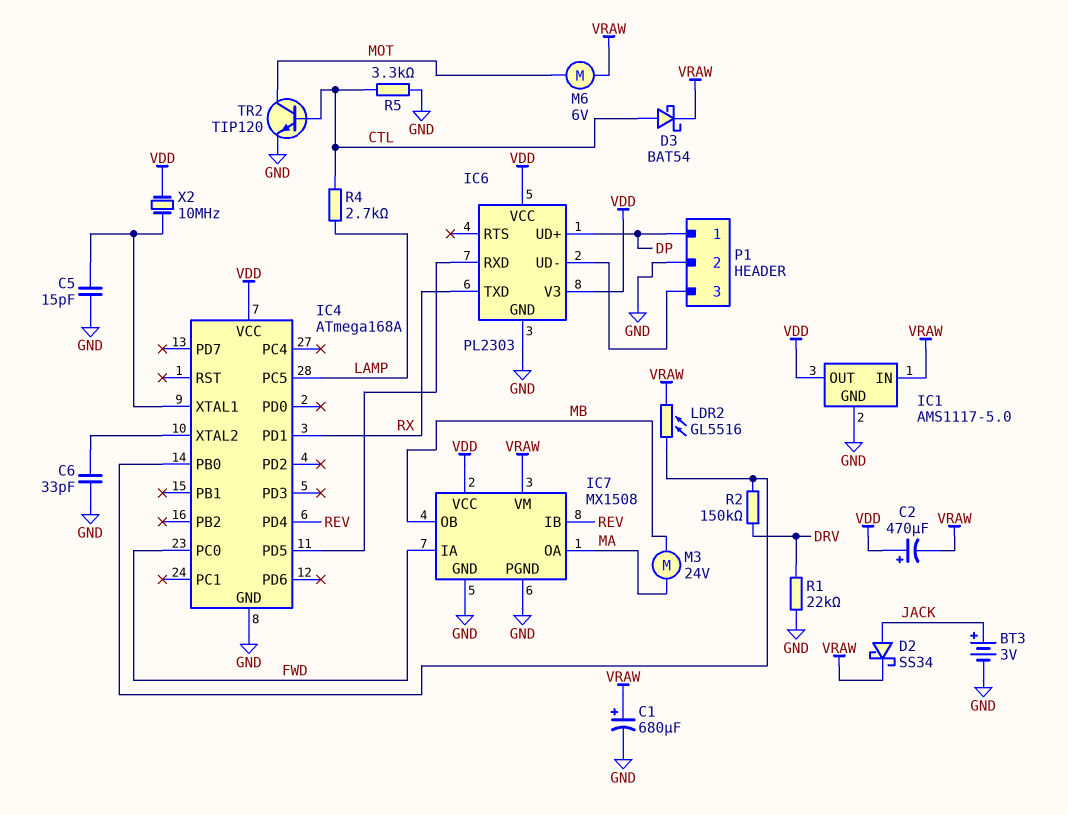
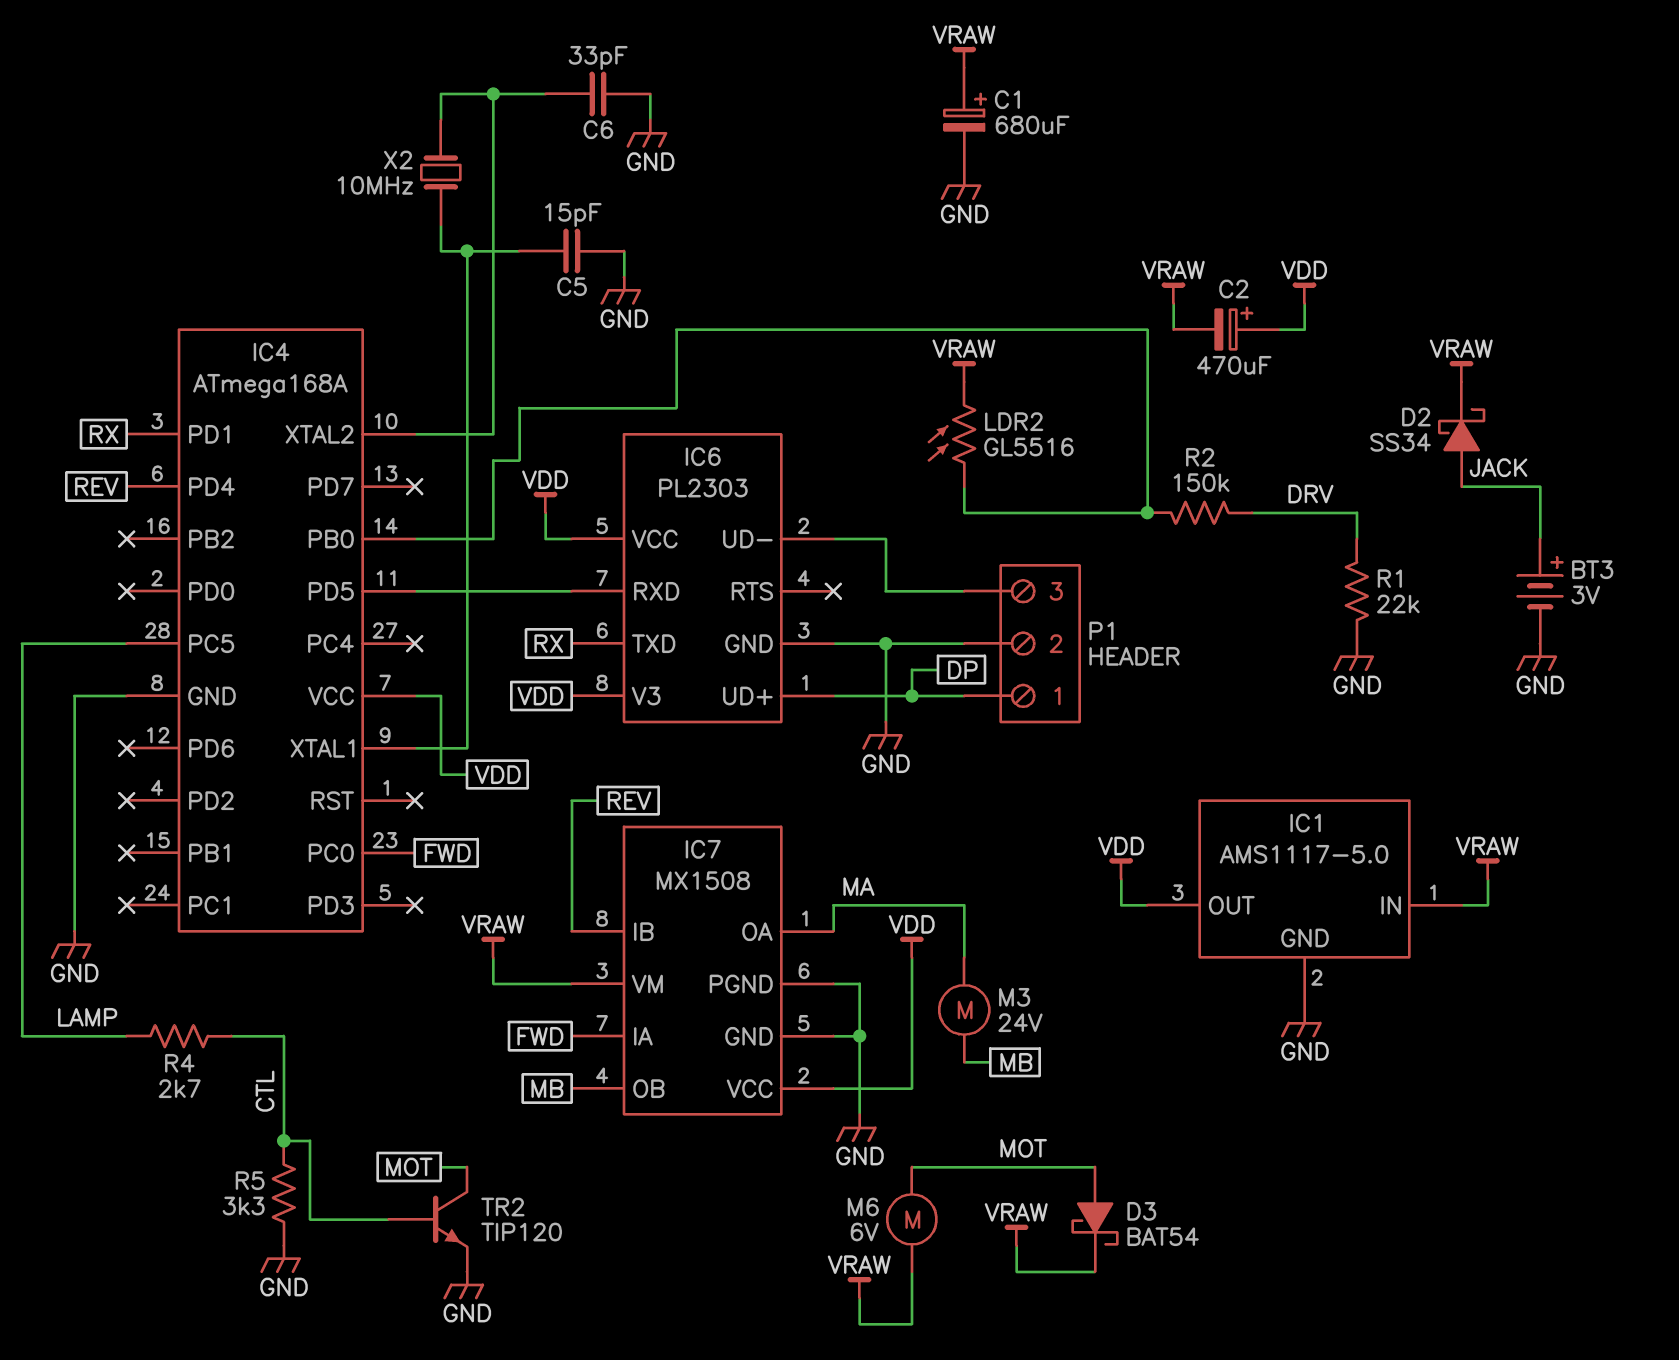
D3: schottky BAT54 (A CTL, K VRAW) -> schottky BAT54 (A MOT, K VRAW)
X2: 10MHz (IC4/XTAL1, VDD) -> 10MHz (IC4/XTAL1, IC4/XTAL2)

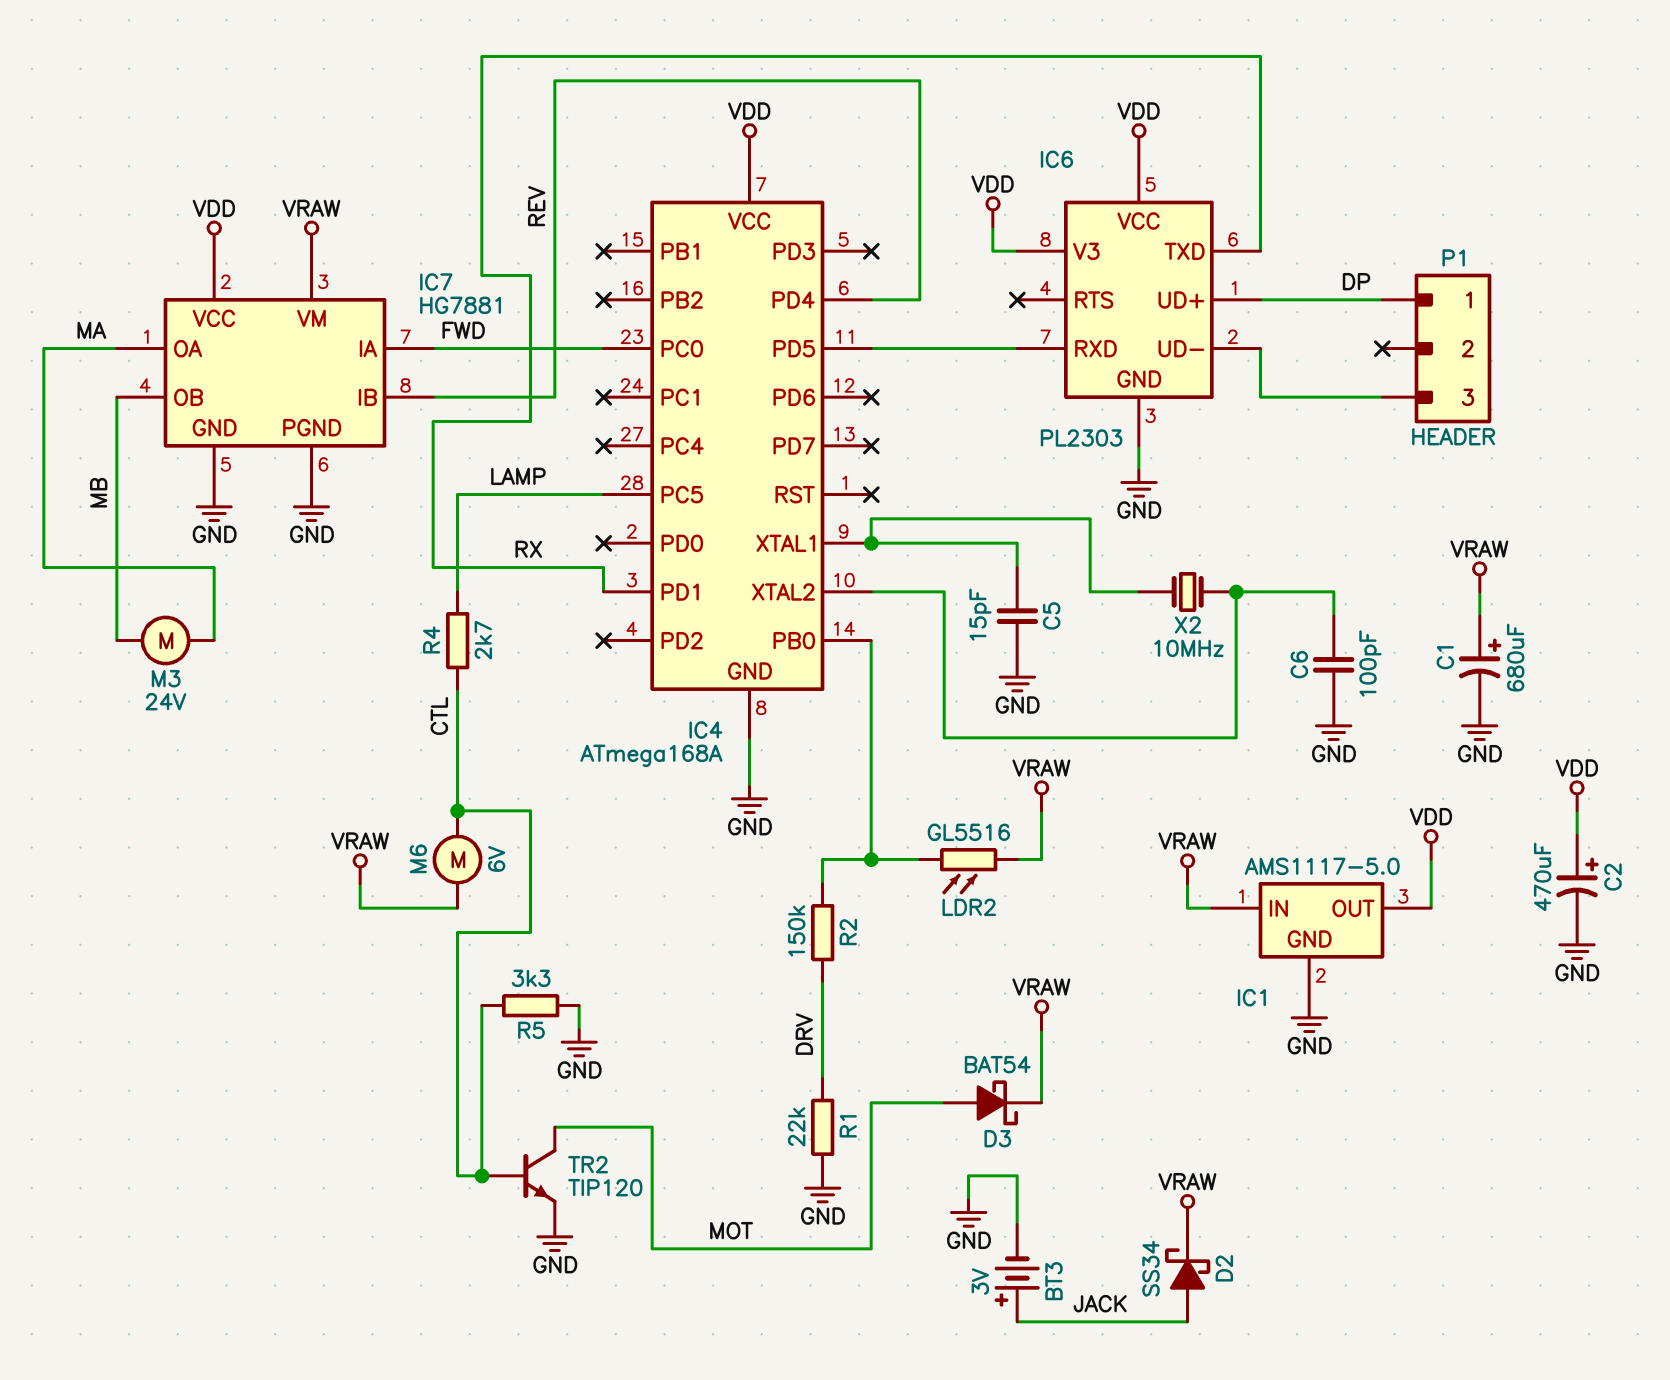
C2: 470uF (plus VDD, minus VRAW) -> 470uF (plus VDD, minus GND)
C6: 33pF (GND, IC4/XTAL2) -> 100pF (GND, IC4/XTAL2)
IC7: MX1508 -> HG7881
M6: motor 6V (MOT, VRAW) -> motor 6V (CTL, VRAW)
P1 pin 2: GND -> none

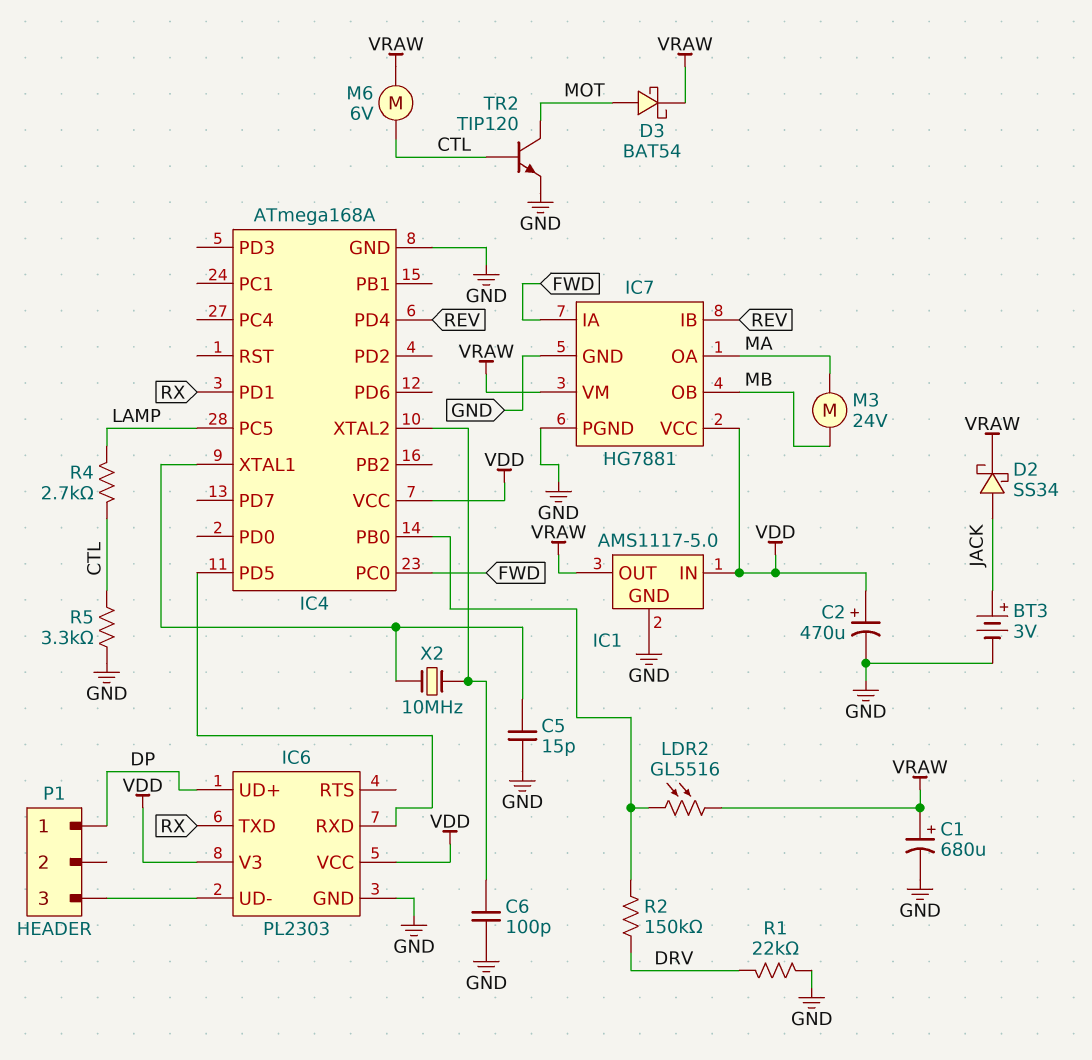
IC1 pin IN: VRAW -> VDD
IC1 pin OUT: VDD -> VRAW

